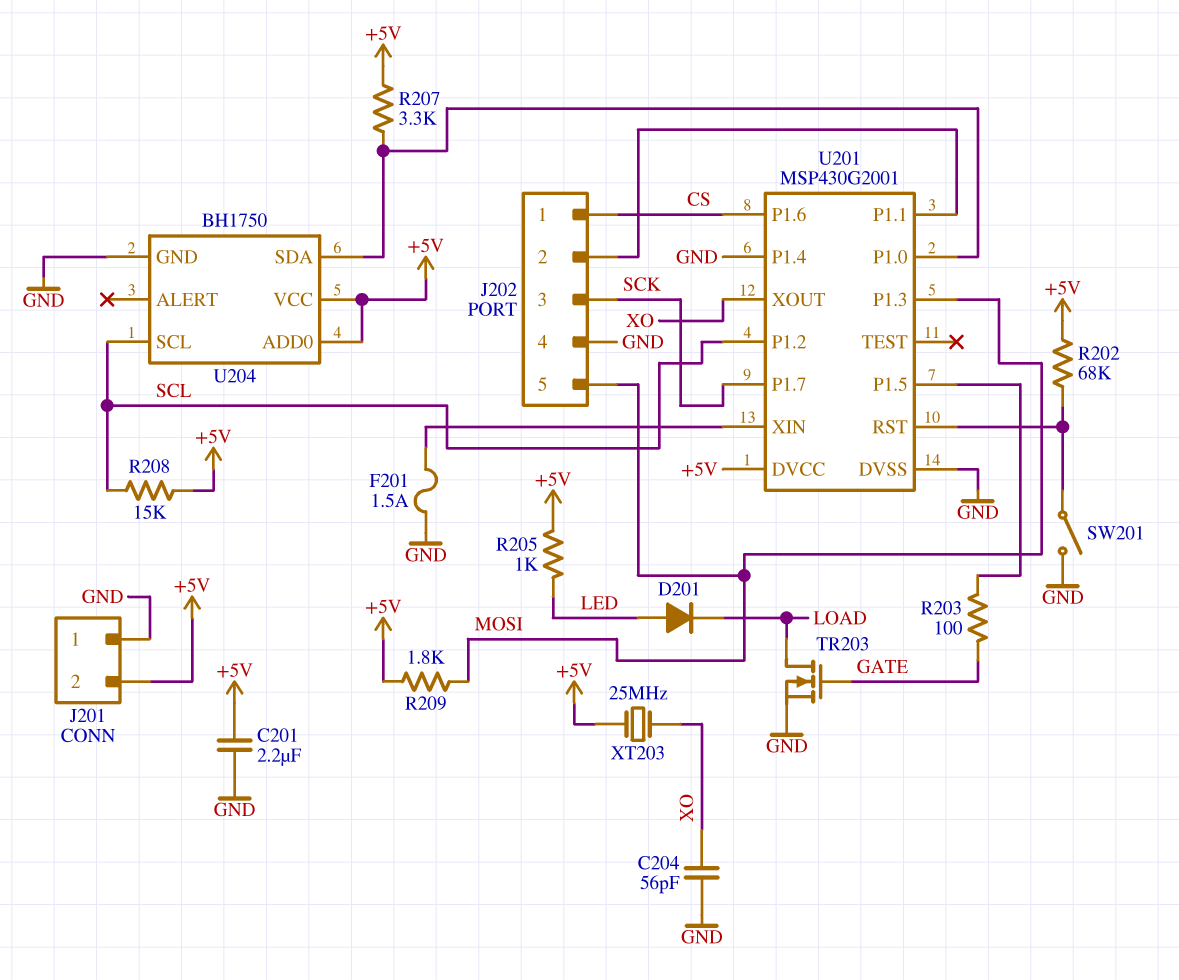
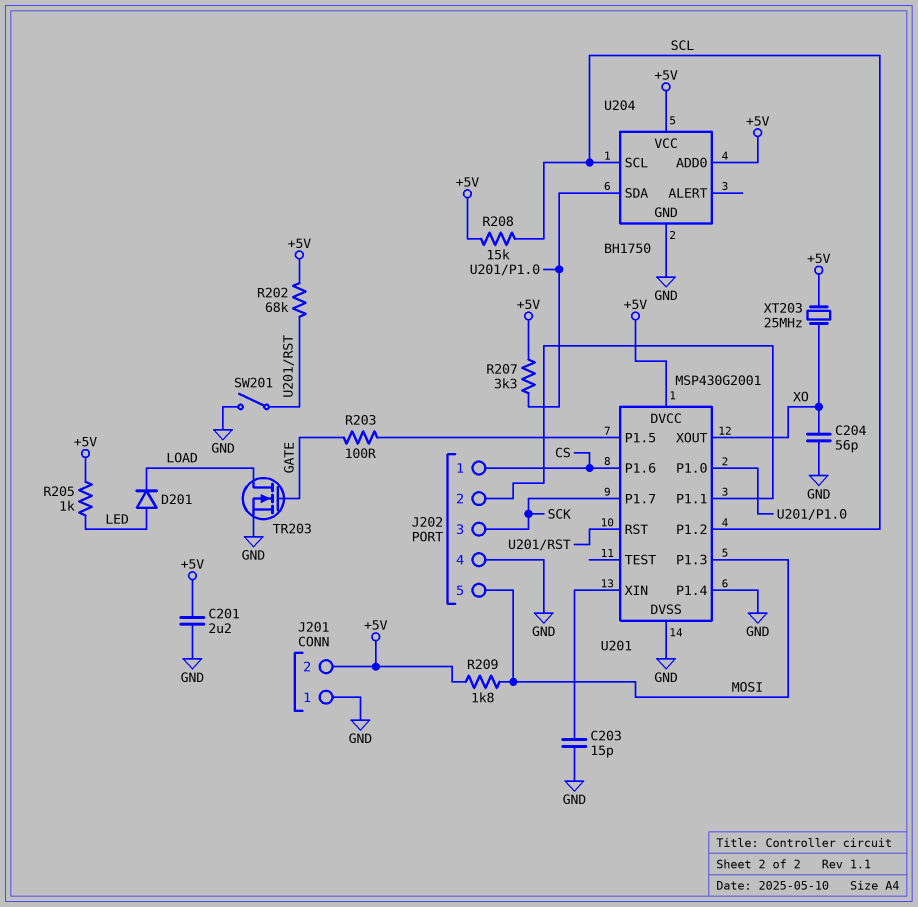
C203: none -> 15pF (GND, U201/XIN)
F201: 1.5A (GND, U201/XIN) -> none

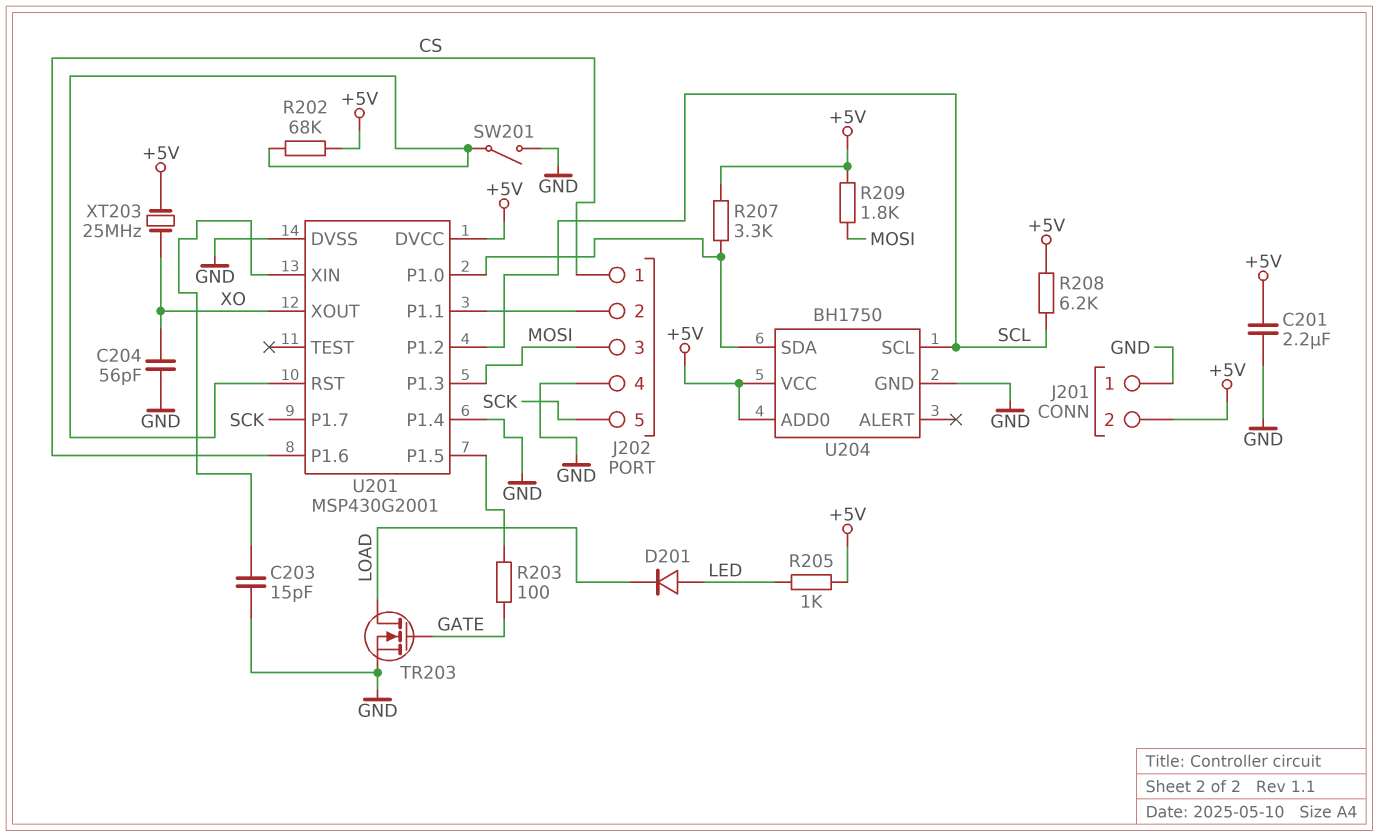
J202 pin 3: SCK -> MOSI
J202 pin 5: MOSI -> SCK
R208: 15k (+5V, SCL) -> 6.2k (+5V, SCL)

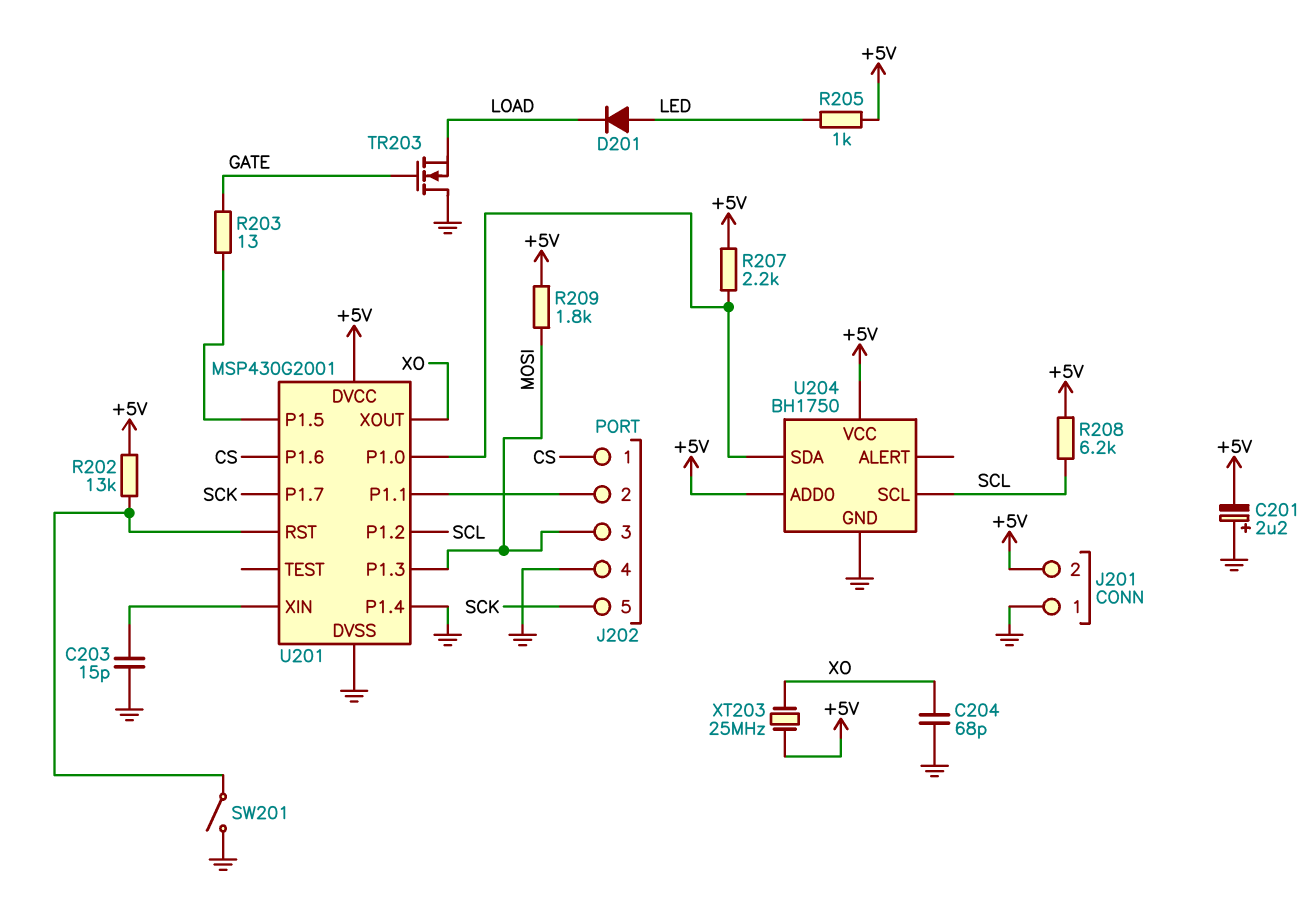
C201: 2.2uF (+5V, GND) -> 2.2uF (plus GND, minus +5V)
C204: 56pF (GND, XO) -> 68pF (GND, XO)
R202: 68k (+5V, U201/RST) -> 13k (+5V, U201/RST)
R203: 100 (GATE, U201/P1.5) -> 13 (GATE, U201/P1.5)
R207: 3.3k (+5V, U201/P1.0) -> 2.2k (+5V, U201/P1.0)
TR203: NMOS (G GATE, D LOAD, S GND) -> NMOS (G GATE, D GND, S LOAD)

